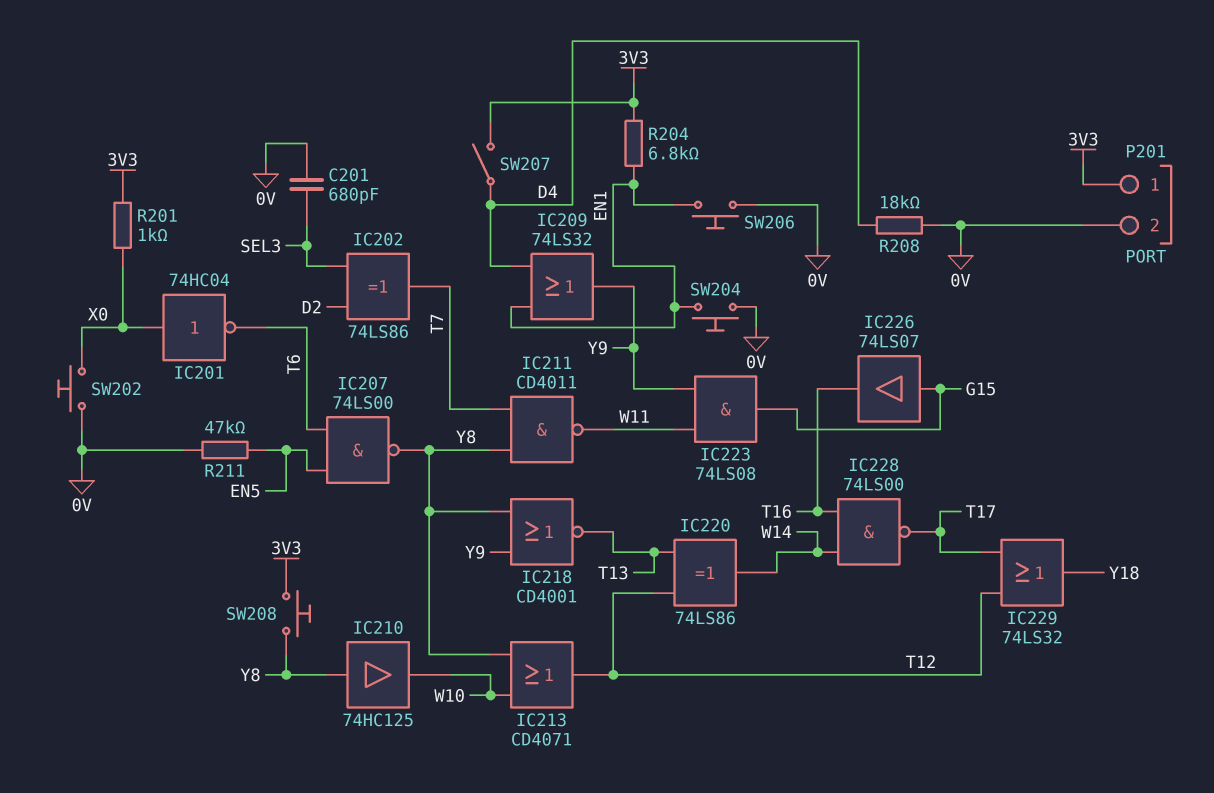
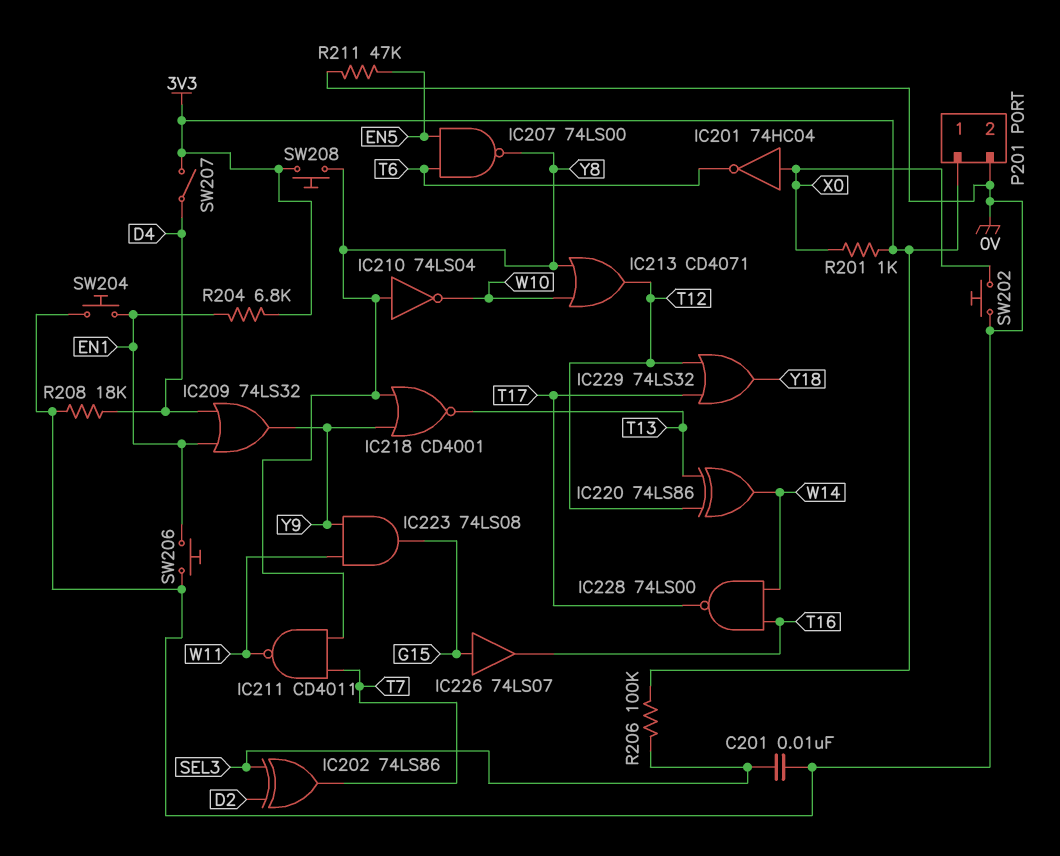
C201: 680pF (0V, SEL3) -> 10nF (0V, SEL3)
IC210: buffer 74HC125 (in Y8, out W10) -> NOT 74LS04 (in Y8, out W10)
R206: none -> 100k (3V3, SEL3)

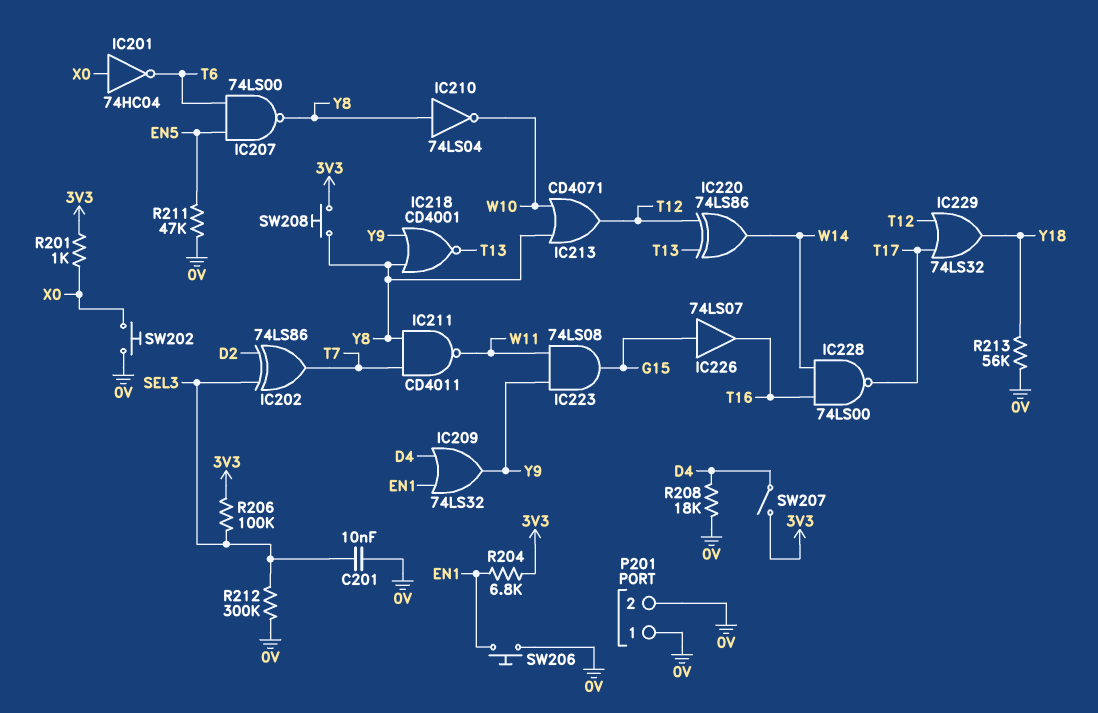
P201 pin 1: 3V3 -> 0V
R212: none -> 300k (0V, SEL3)
R213: none -> 56k (0V, Y18)
SW204: button (0V, EN1) -> none

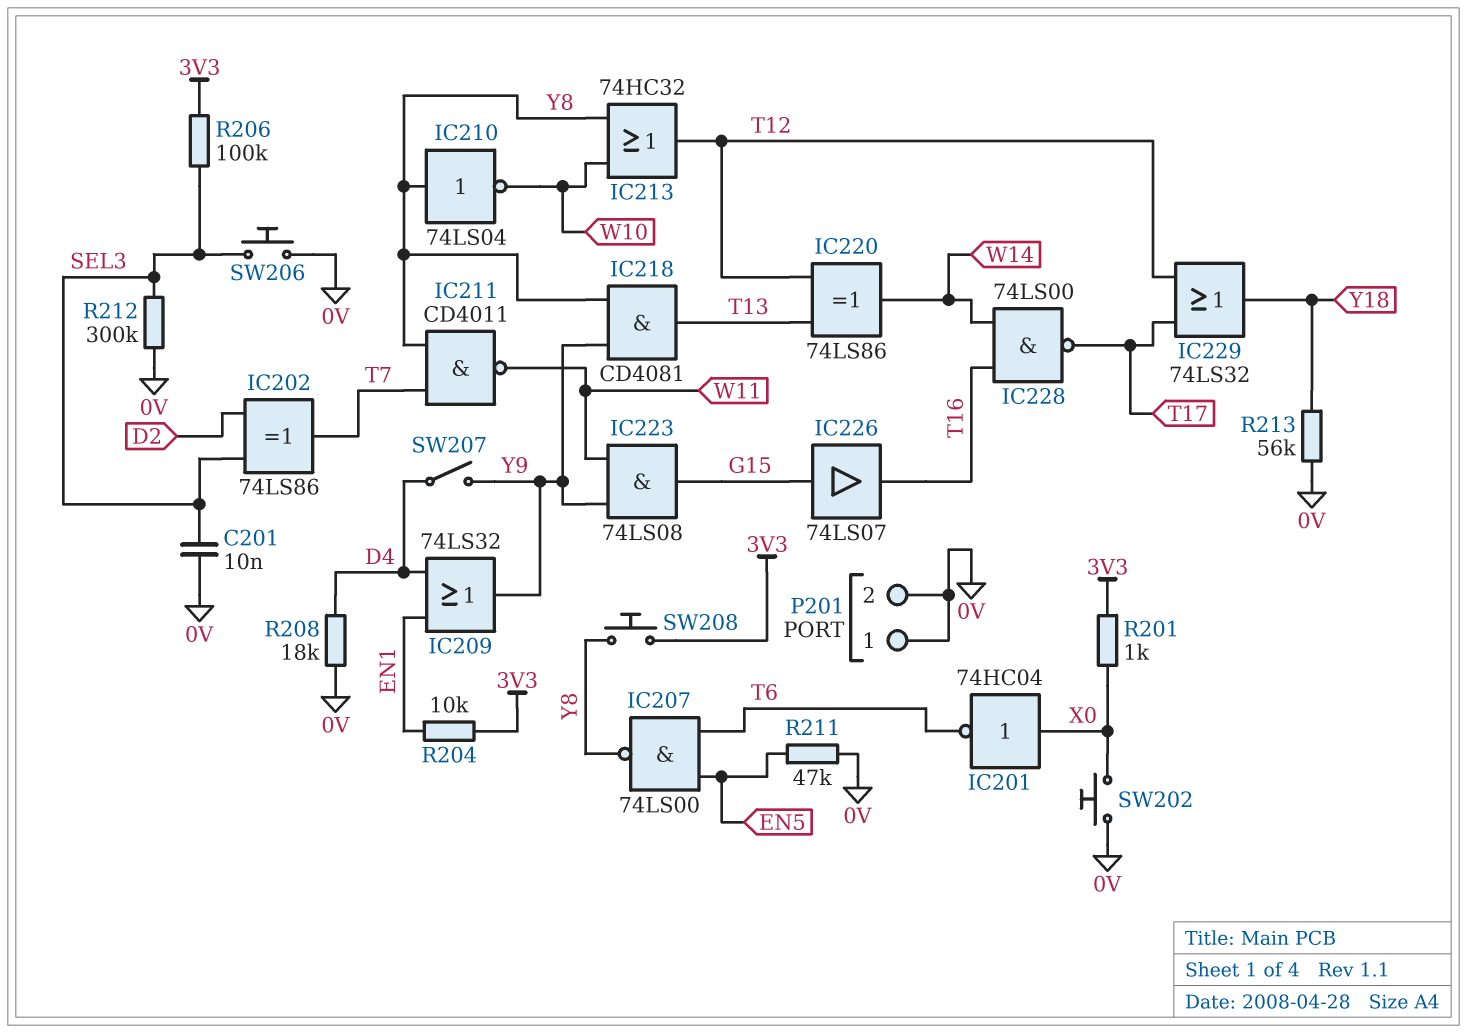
IC213: OR CD4071 (in W10, in Y8, out T12) -> OR 74HC32 (in W10, in Y8, out T12)
IC218: NOR CD4001 (in Y8, in Y9, out T13) -> AND CD4081 (in Y8, in Y9, out T13)
R204: 6.8k (3V3, EN1) -> 10k (3V3, EN1)
SW206: button (0V, EN1) -> button (0V, SEL3)
SW207: switch (3V3, D4) -> switch (D4, Y9)

